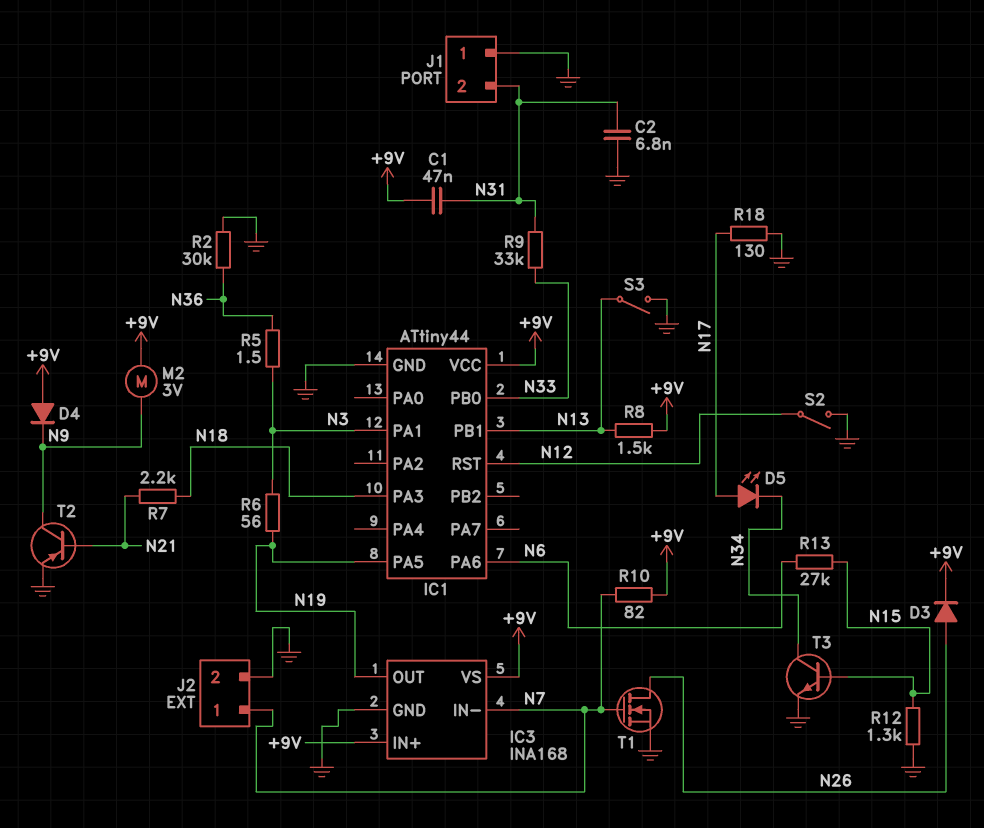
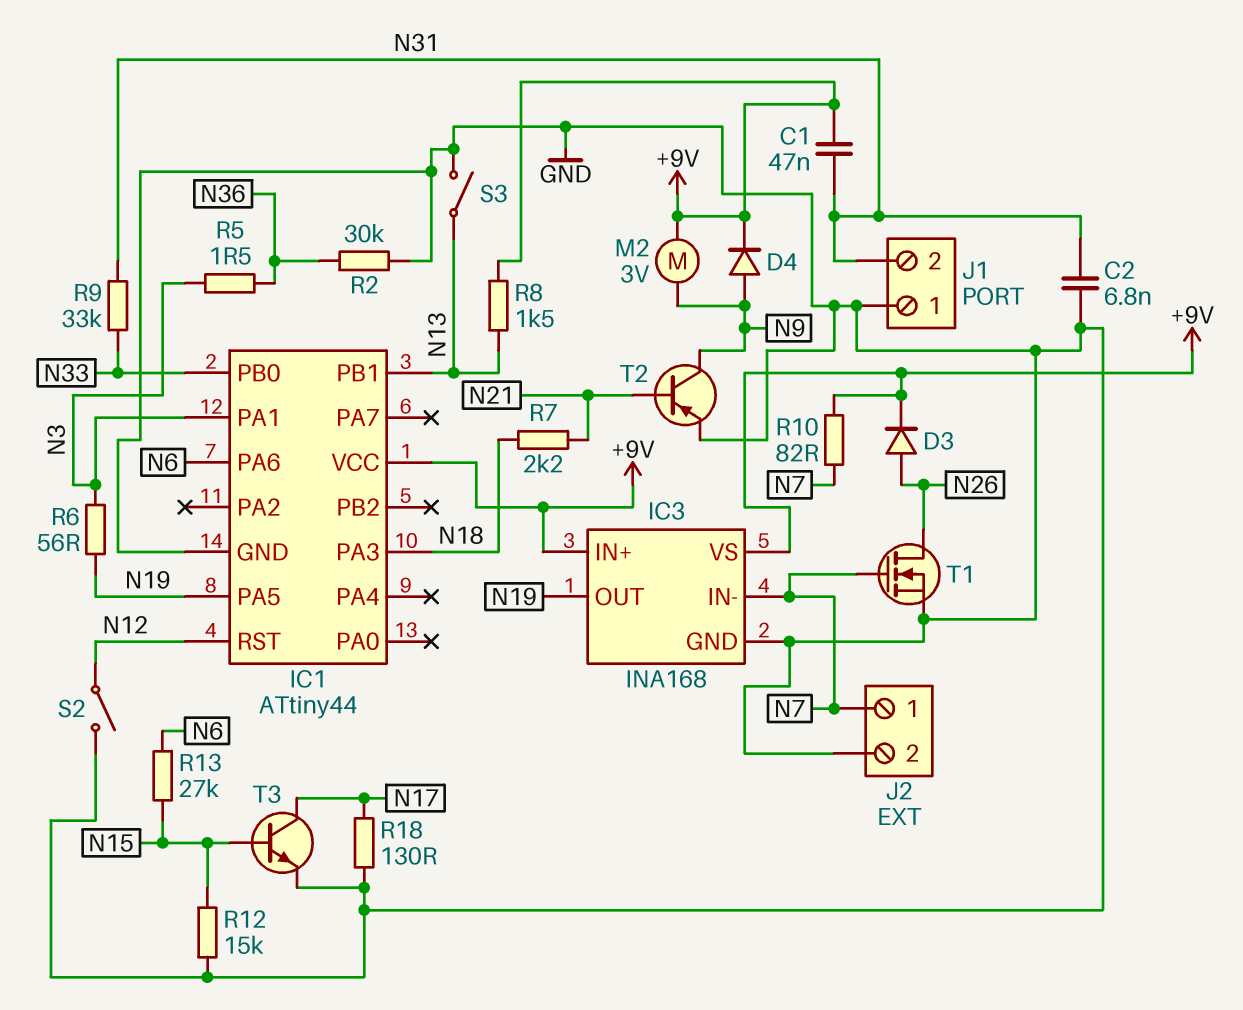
D4: diode (A +9V, K N9) -> diode (A N9, K +9V)
D5: LED (A N17, K N34) -> none
R12: 1.3k (GND, N15) -> 15k (GND, N15)
T3: NPN (B N15, C N34, E GND) -> NPN (B N15, C N17, E GND)

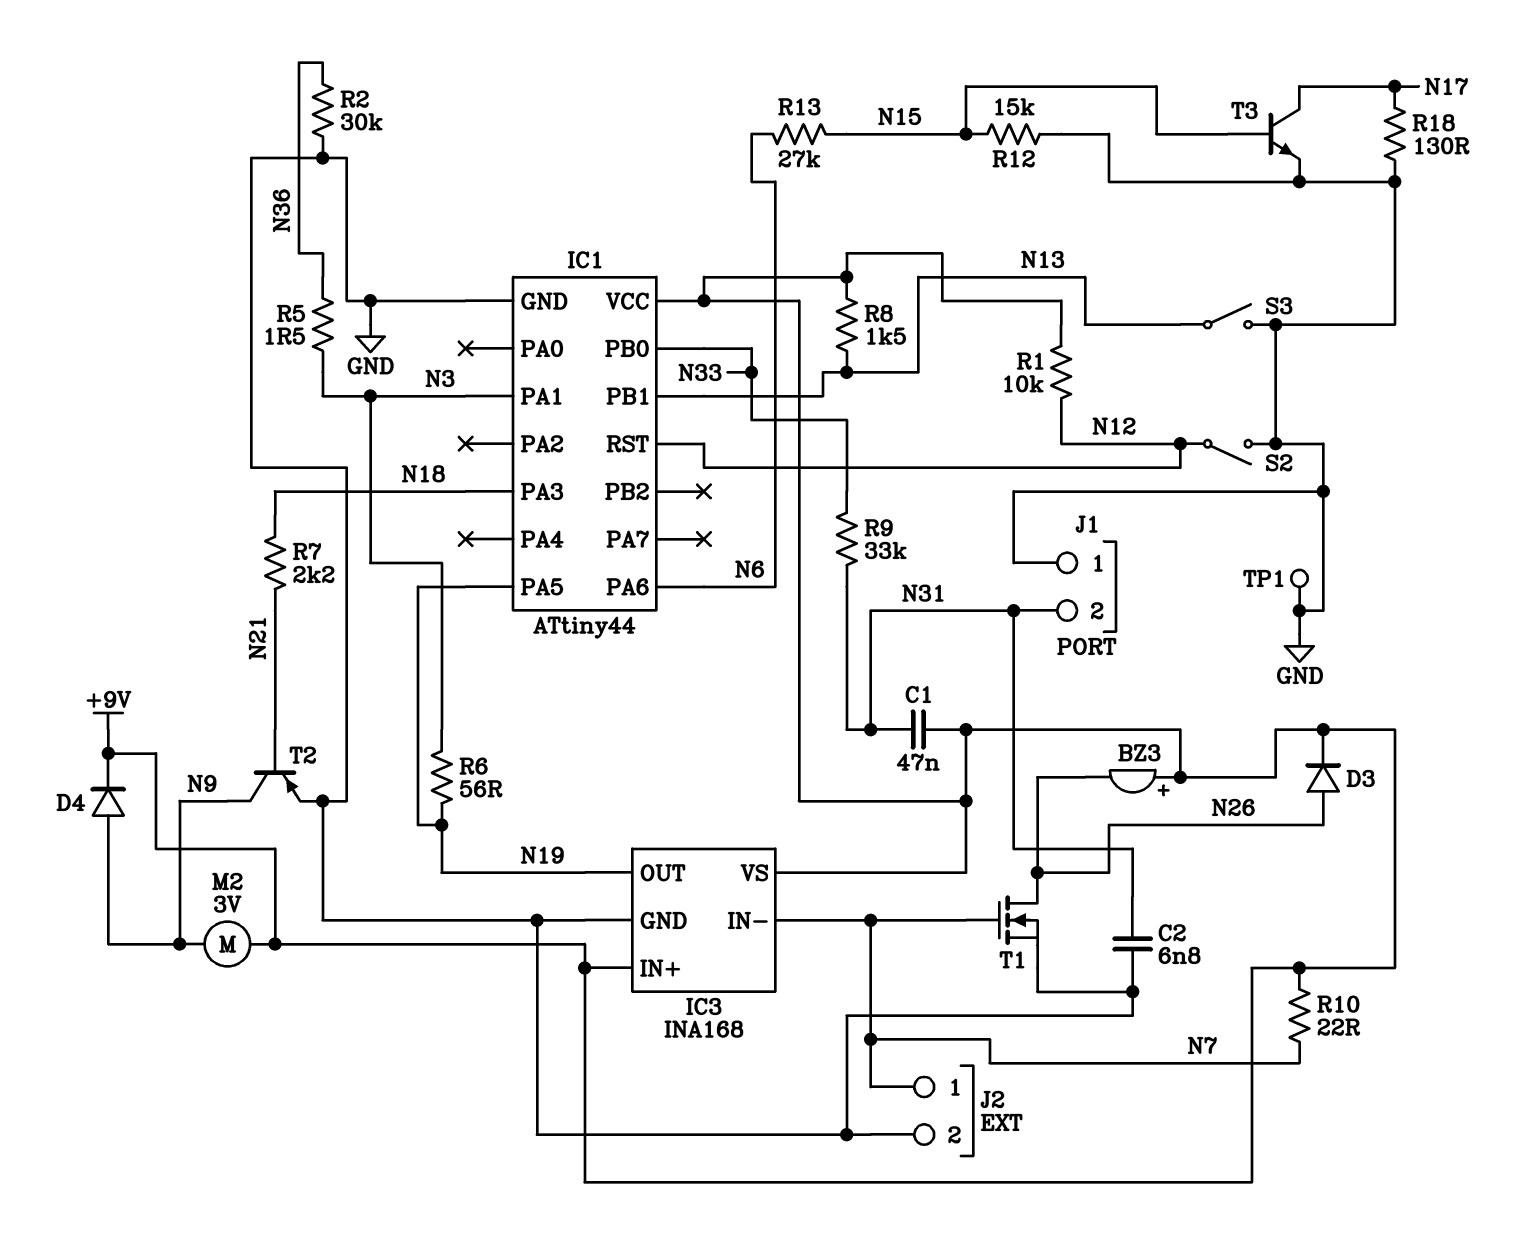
BZ3: none -> buzzer (plus +9V, minus N26)
R1: none -> 10k (+9V, N12)
R10: 82 (+9V, N7) -> 22 (+9V, N7)
TP1: none -> test point (GND)

